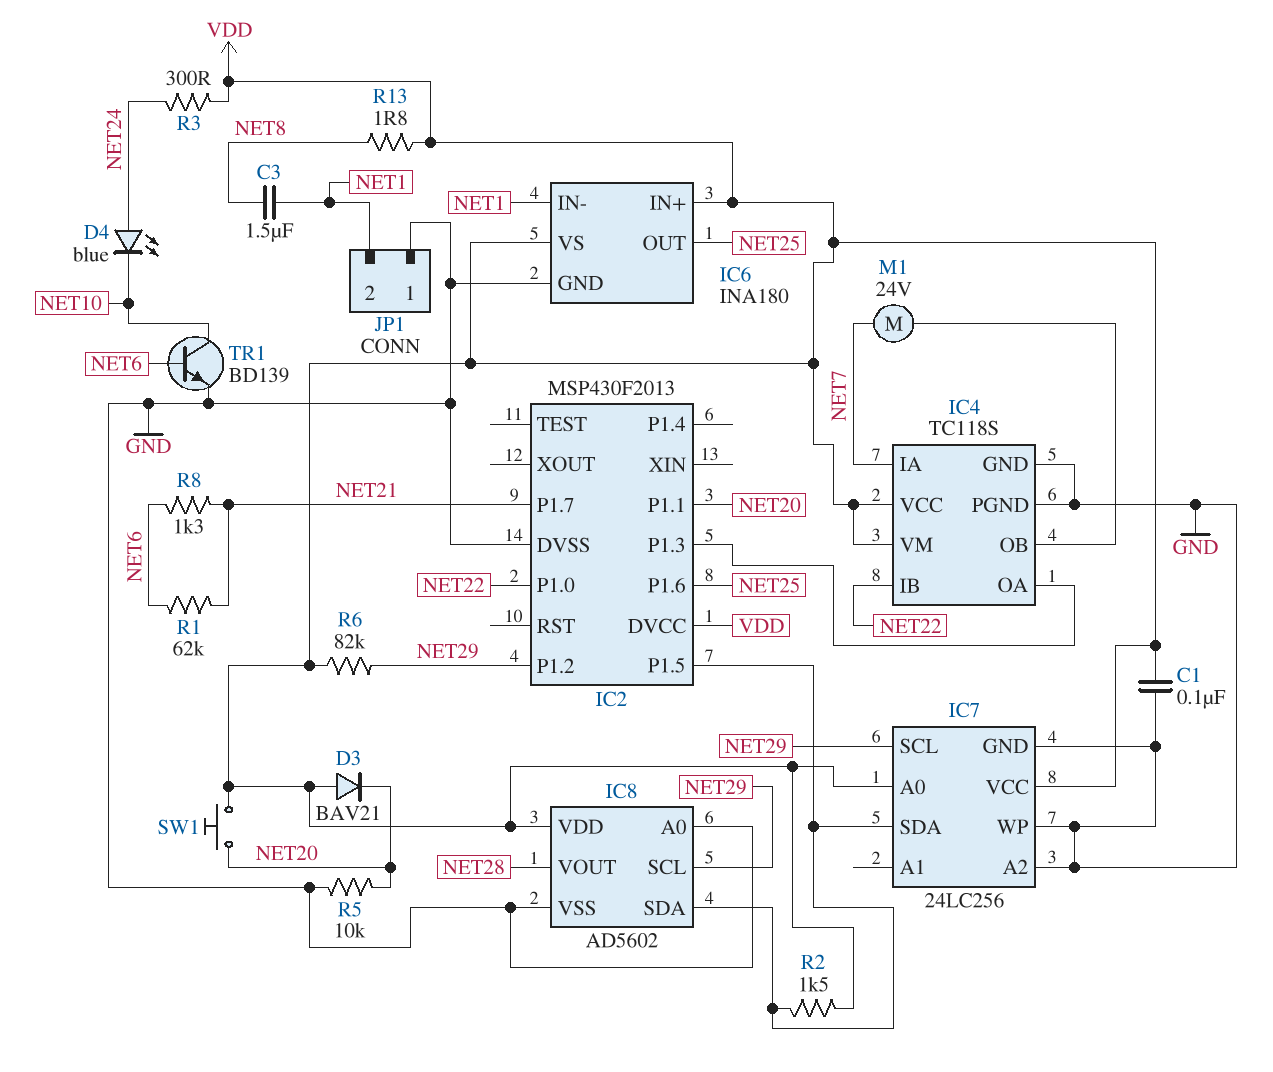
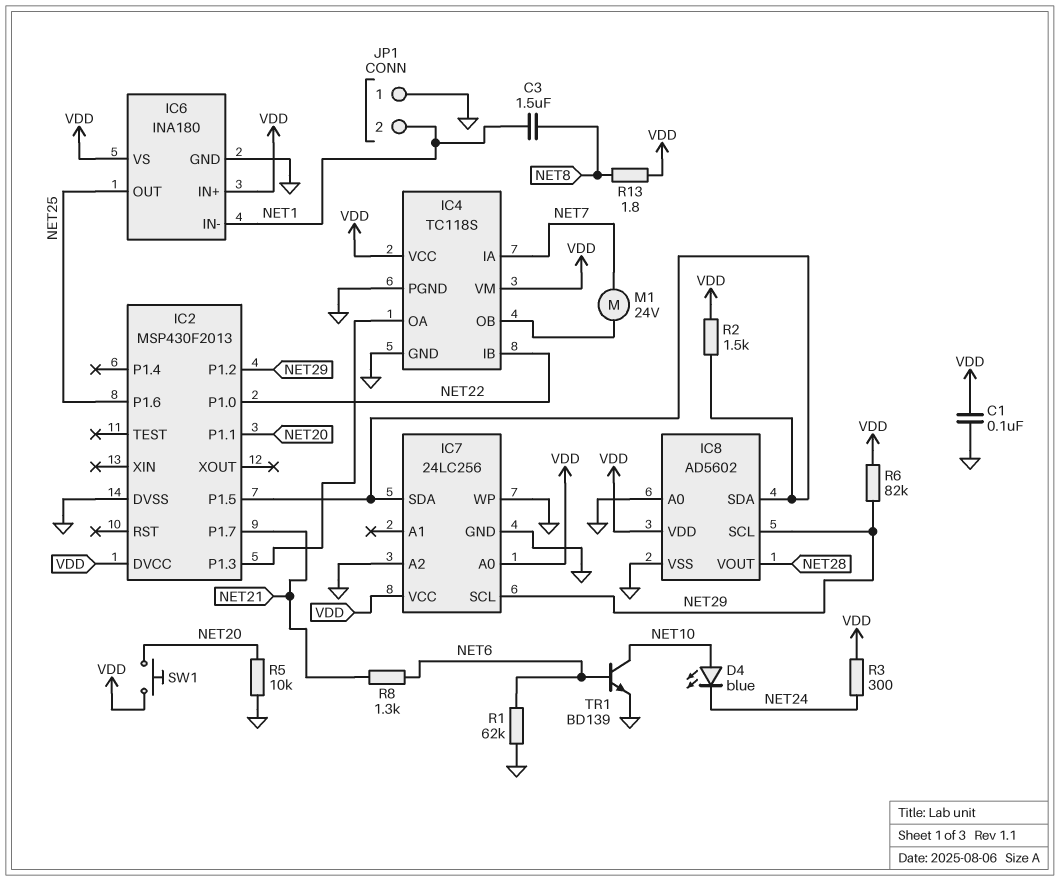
D3: diode BAV21 (A VDD, K NET20) -> none
D4: LED blue (A NET24, K NET10) -> LED blue (A NET10, K NET24)
R1: 62k (NET6, NET21) -> 62k (GND, NET6)

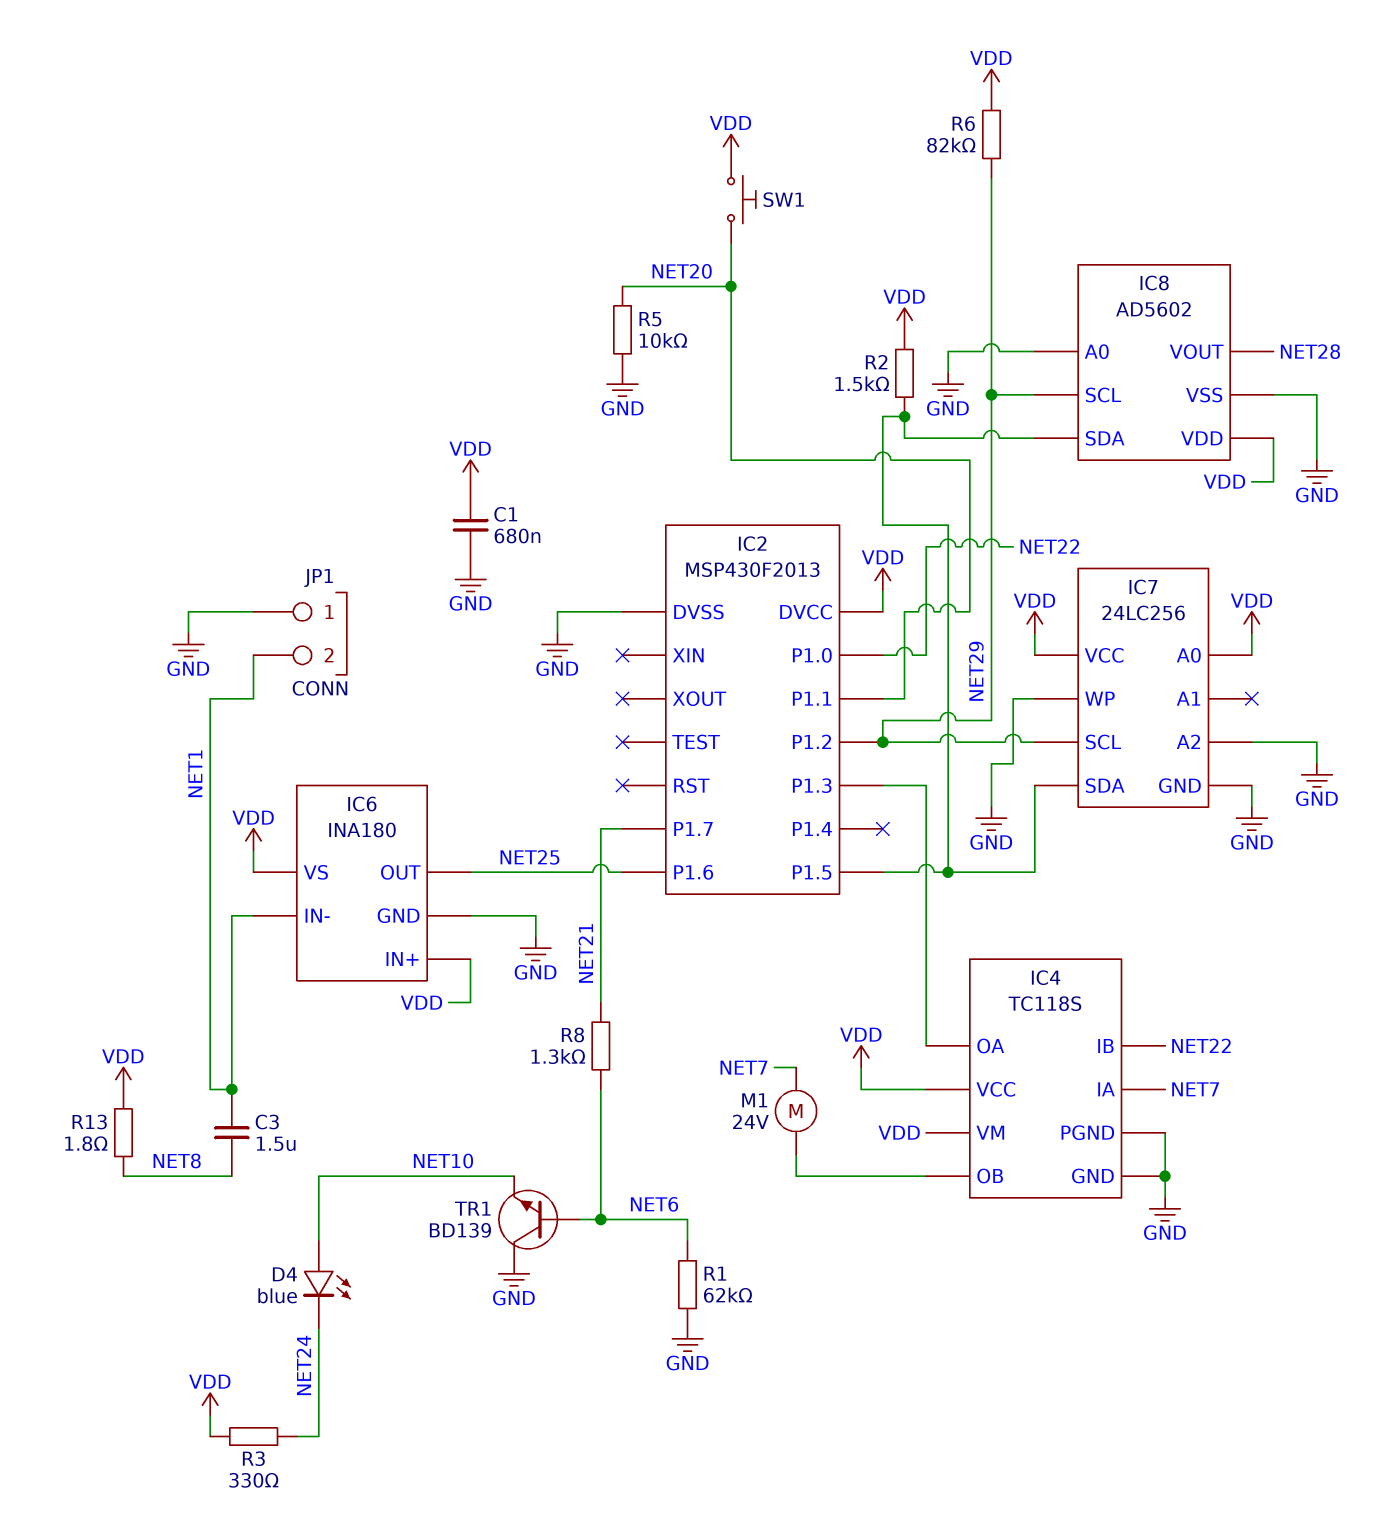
C1: 100nF (GND, VDD) -> 680nF (GND, VDD)
R3: 300 (NET24, VDD) -> 330 (NET24, VDD)
TR1: NPN BD139 (B NET6, C NET10, E GND) -> NPN BD139 (B NET6, C GND, E NET10)

